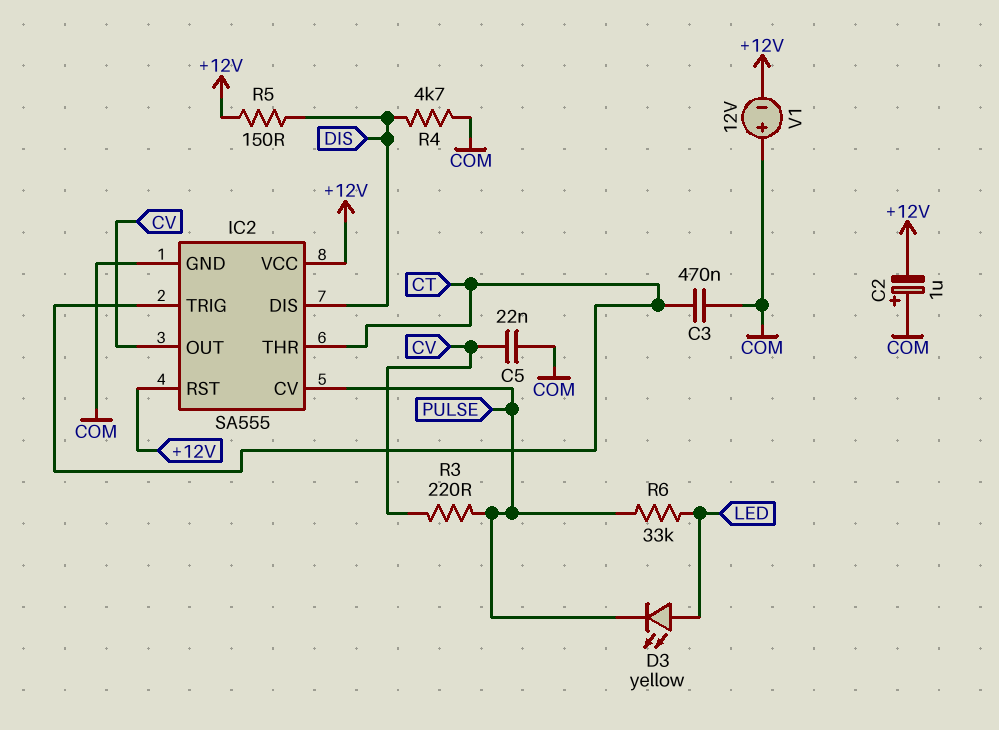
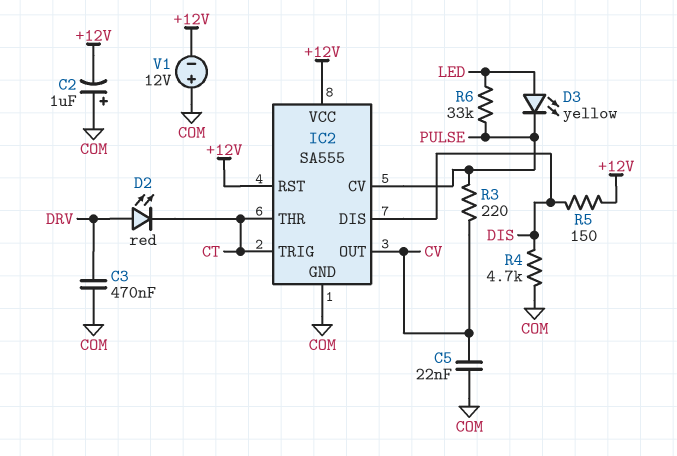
C3: 470nF (COM, CT) -> 470nF (COM, DRV)
D2: none -> LED red (A DRV, K CT)

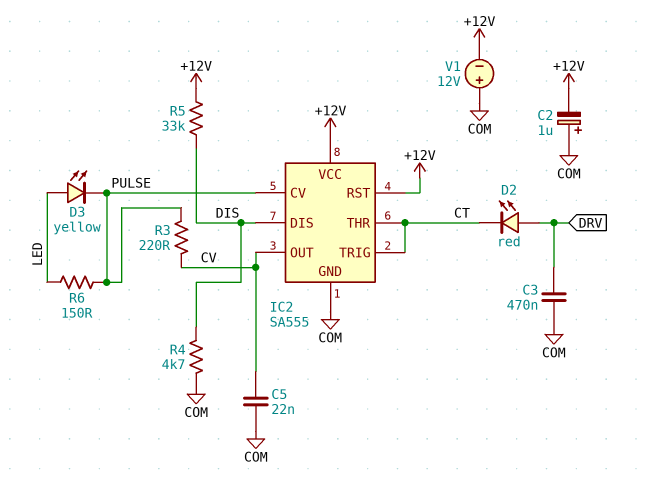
R5: 150 (+12V, DIS) -> 33k (+12V, DIS)
R6: 33k (LED, PULSE) -> 150 (LED, PULSE)

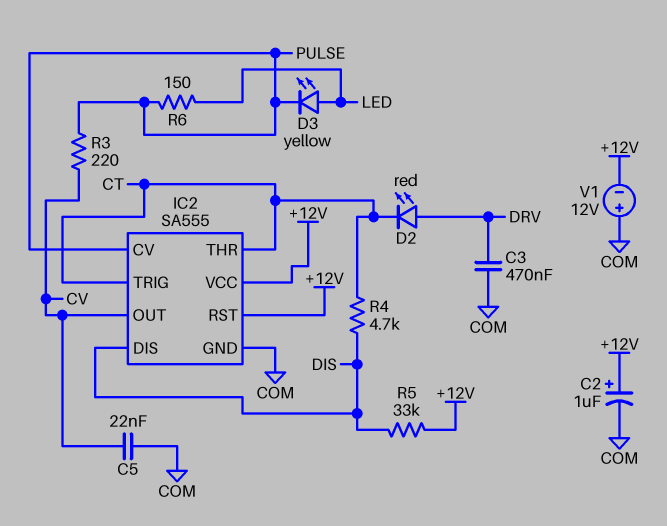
C2: 1uF (plus COM, minus +12V) -> 1uF (plus +12V, minus COM)
R4: 4.7k (COM, DIS) -> 4.7k (CT, DIS)

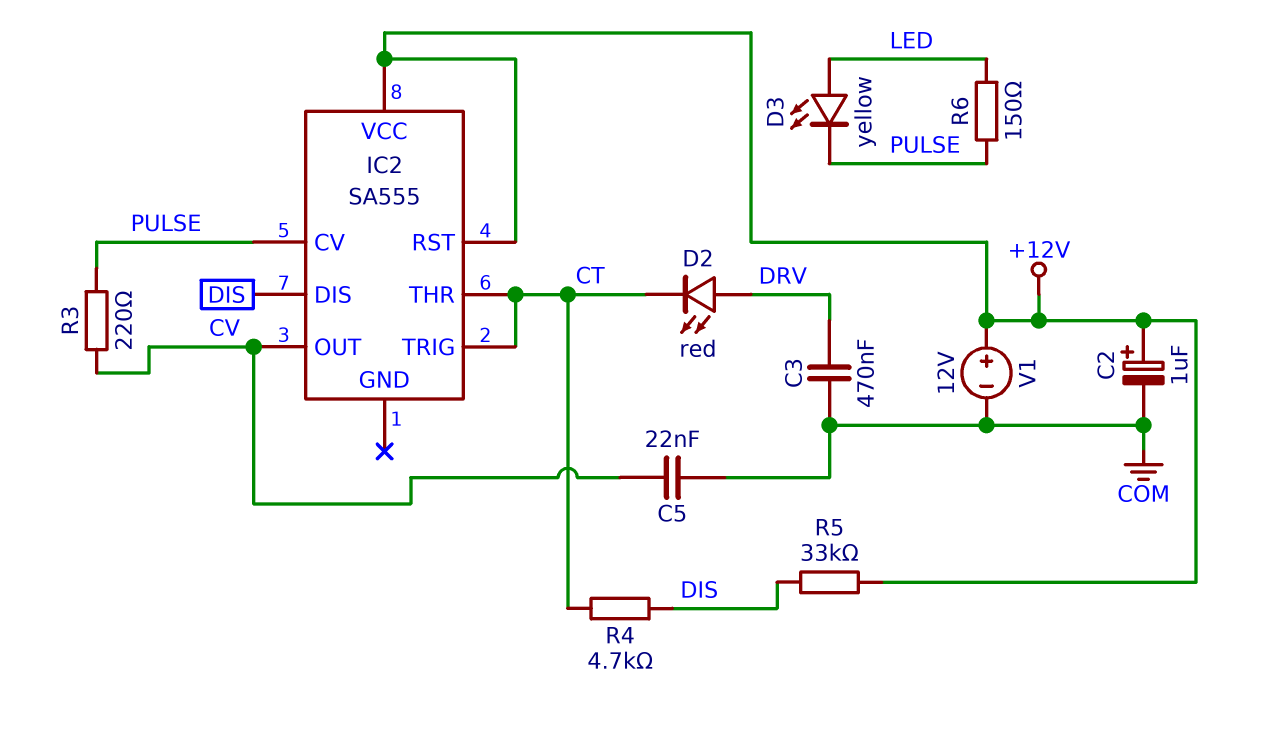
IC2 pin GND: COM -> none
V1: 12V (plus COM, minus +12V) -> 12V (plus +12V, minus COM)

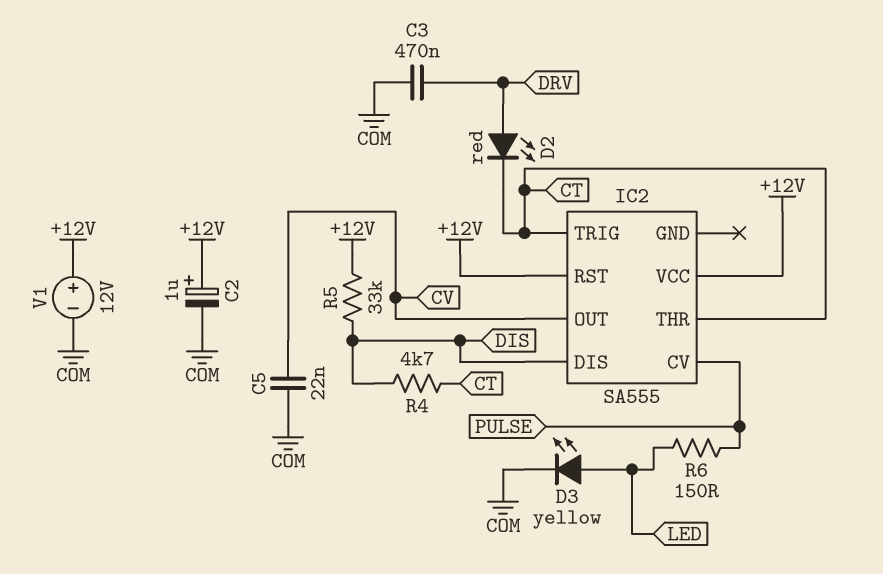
D3: LED yellow (A LED, K PULSE) -> LED yellow (A LED, K COM)
R3: 220 (CV, PULSE) -> none

